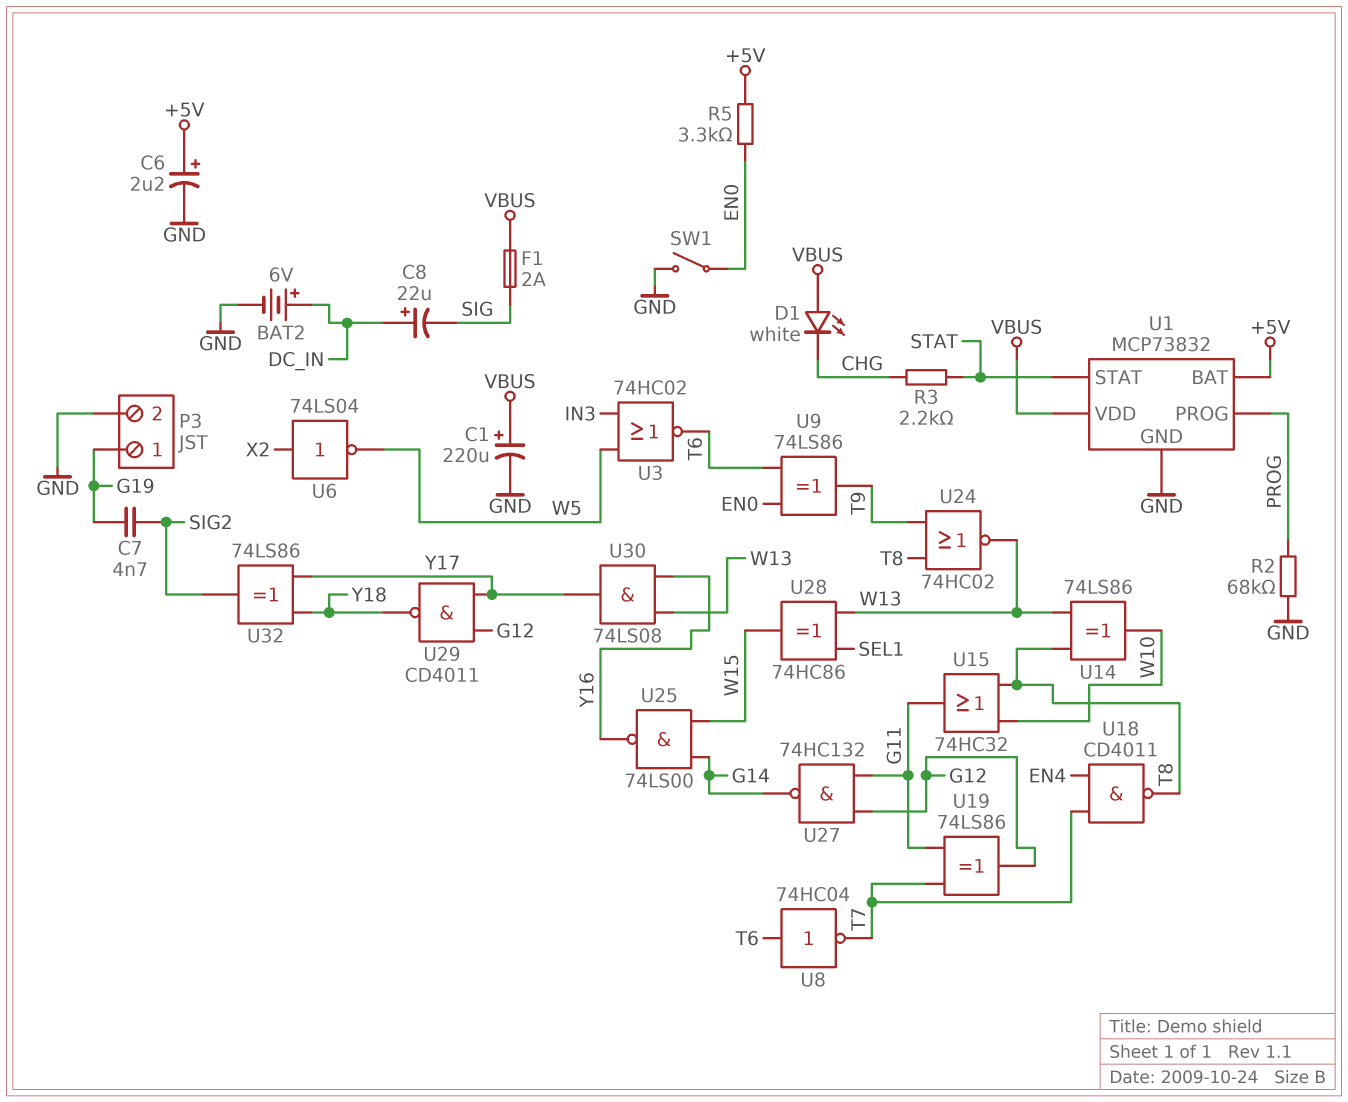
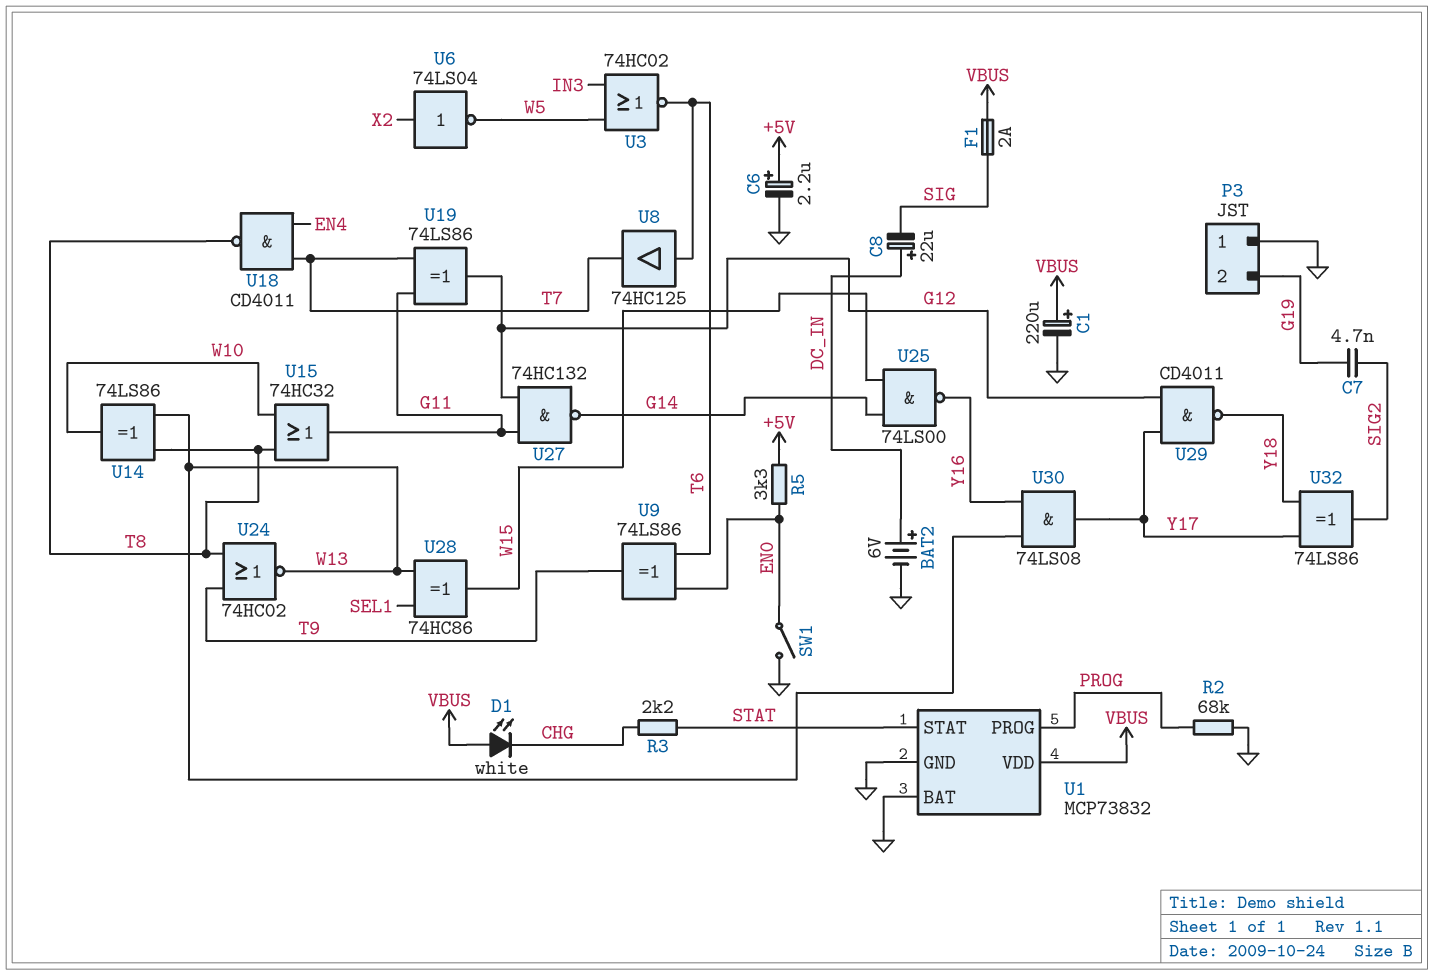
P3 pin 1: G19 -> GND
P3 pin 2: GND -> G19
U1 pin BAT: +5V -> GND
U8: NOT 74HC04 (in T6, out T7) -> buffer 74HC125 (in T6, out T7)

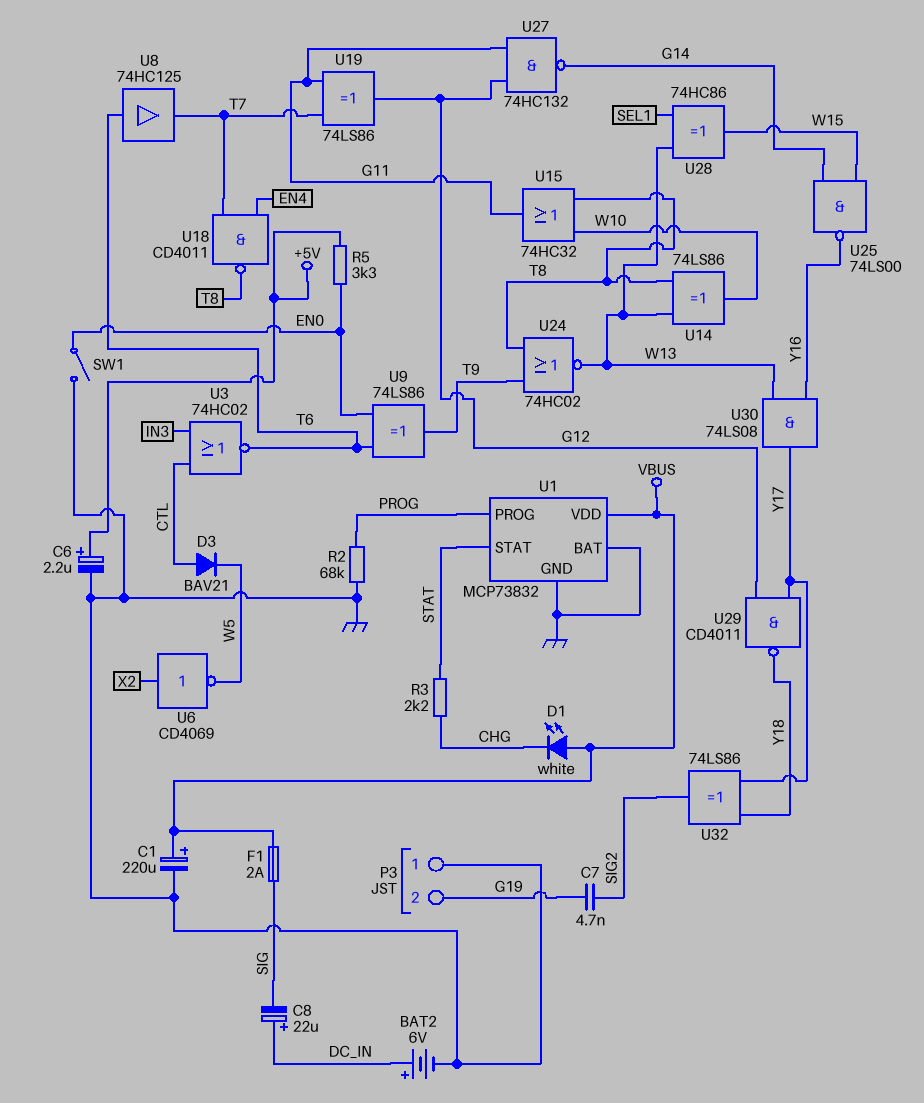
D3: none -> diode BAV21 (A CTL, K W5)
U3: NOR 74HC02 (in IN3, in W5, out T6) -> NOR 74HC02 (in CTL, in IN3, out T6)
U6: NOT 74LS04 (in X2, out W5) -> NOT CD4069 (in X2, out W5)

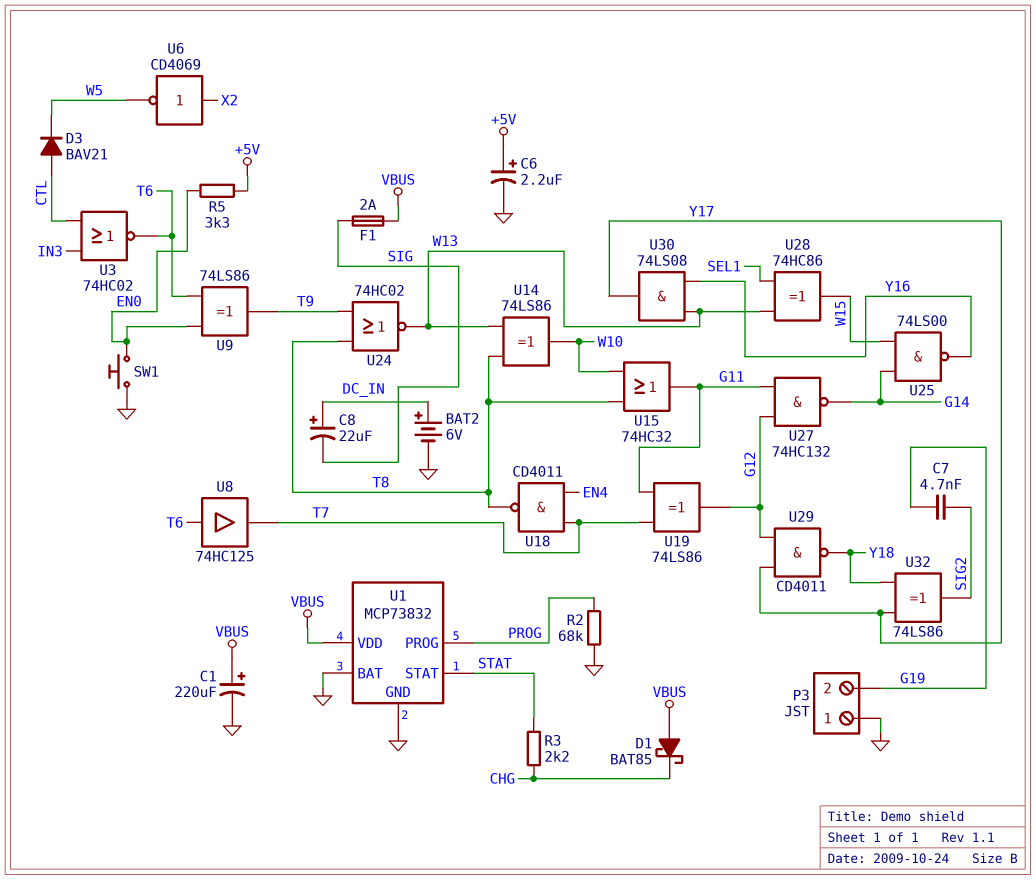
D1: LED white (A VBUS, K CHG) -> schottky BAT85 (A VBUS, K CHG)
SW1: switch (EN0, GND) -> button (EN0, GND)

